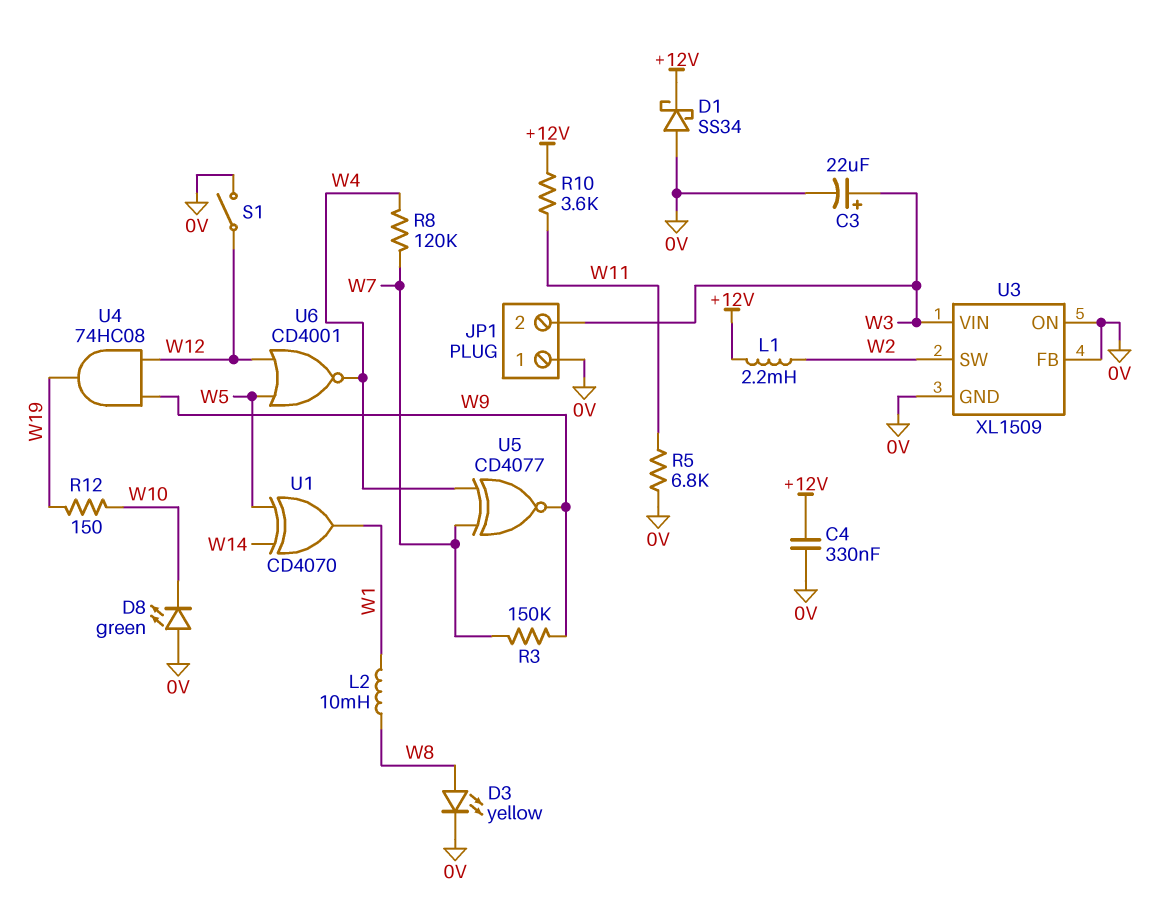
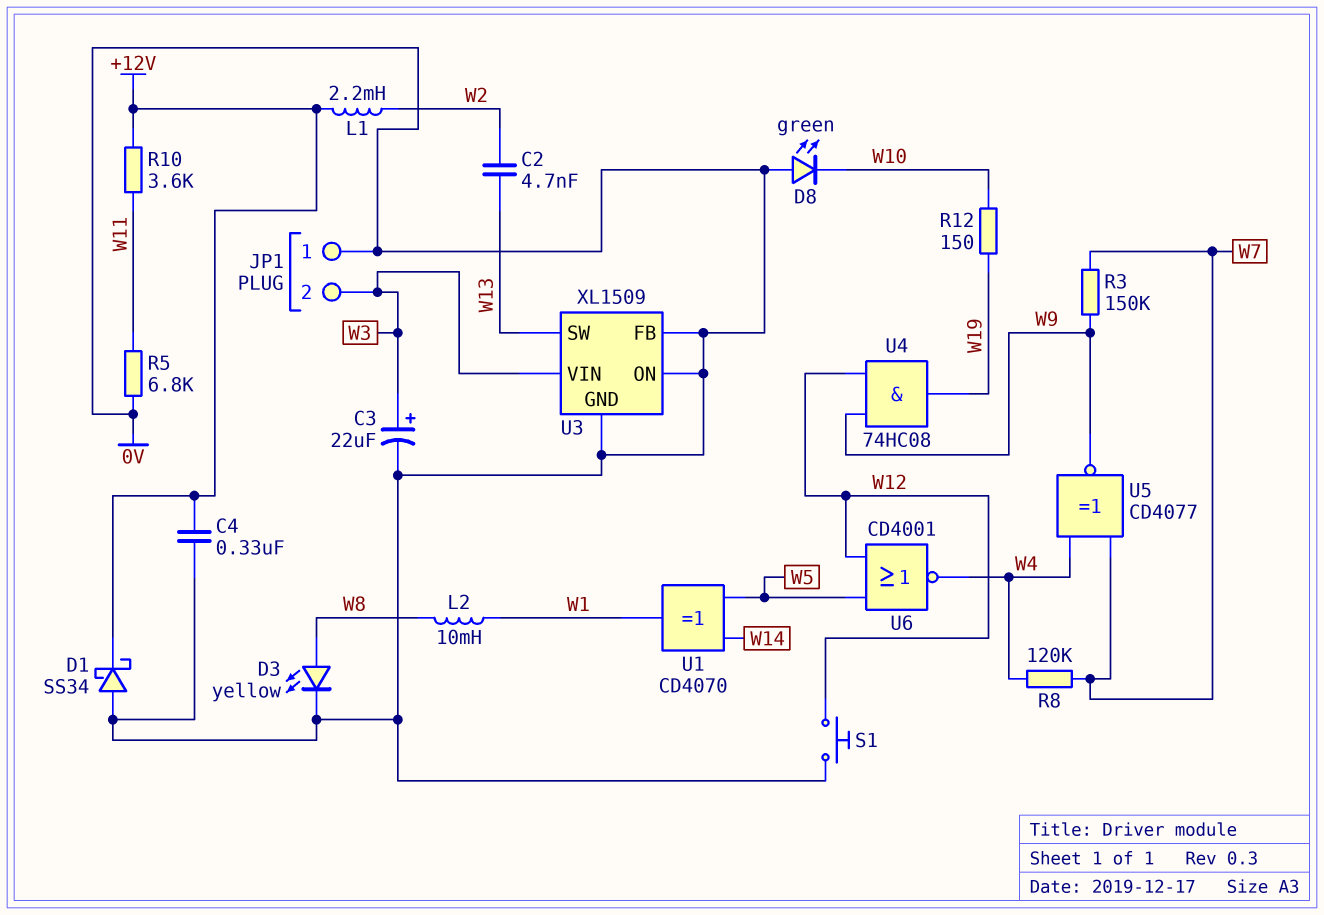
C2: none -> 4.7nF (W2, W13)
S1: switch (0V, W12) -> button (0V, W12)
U3 pin SW: W2 -> W13

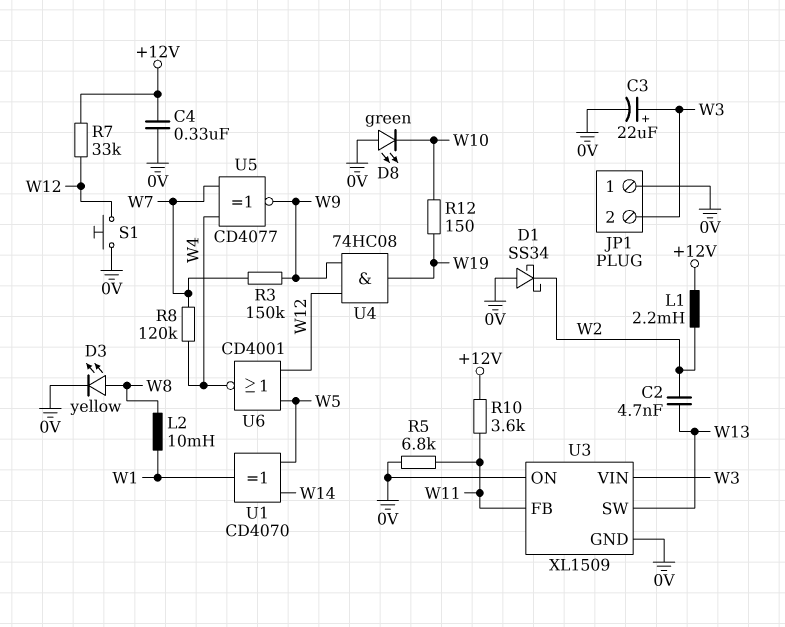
D1: schottky SS34 (A 0V, K +12V) -> schottky SS34 (A 0V, K W2)
R7: none -> 33k (+12V, W12)
U3 pin FB: 0V -> W11

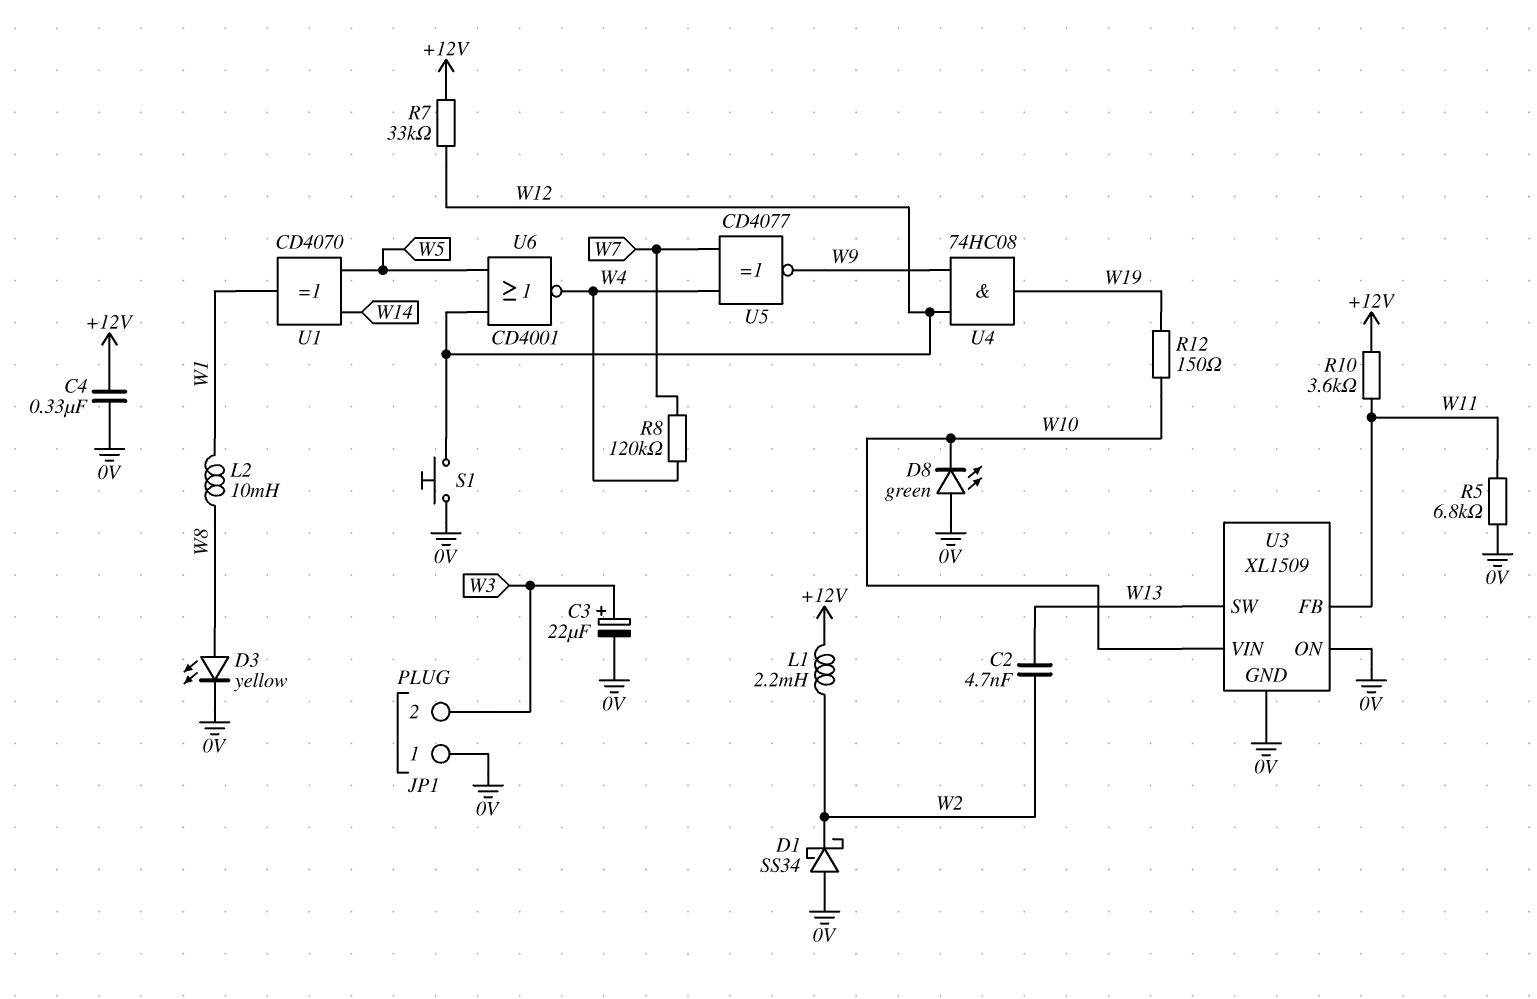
R3: 150k (W7, W9) -> none
U3 pin VIN: W3 -> W10

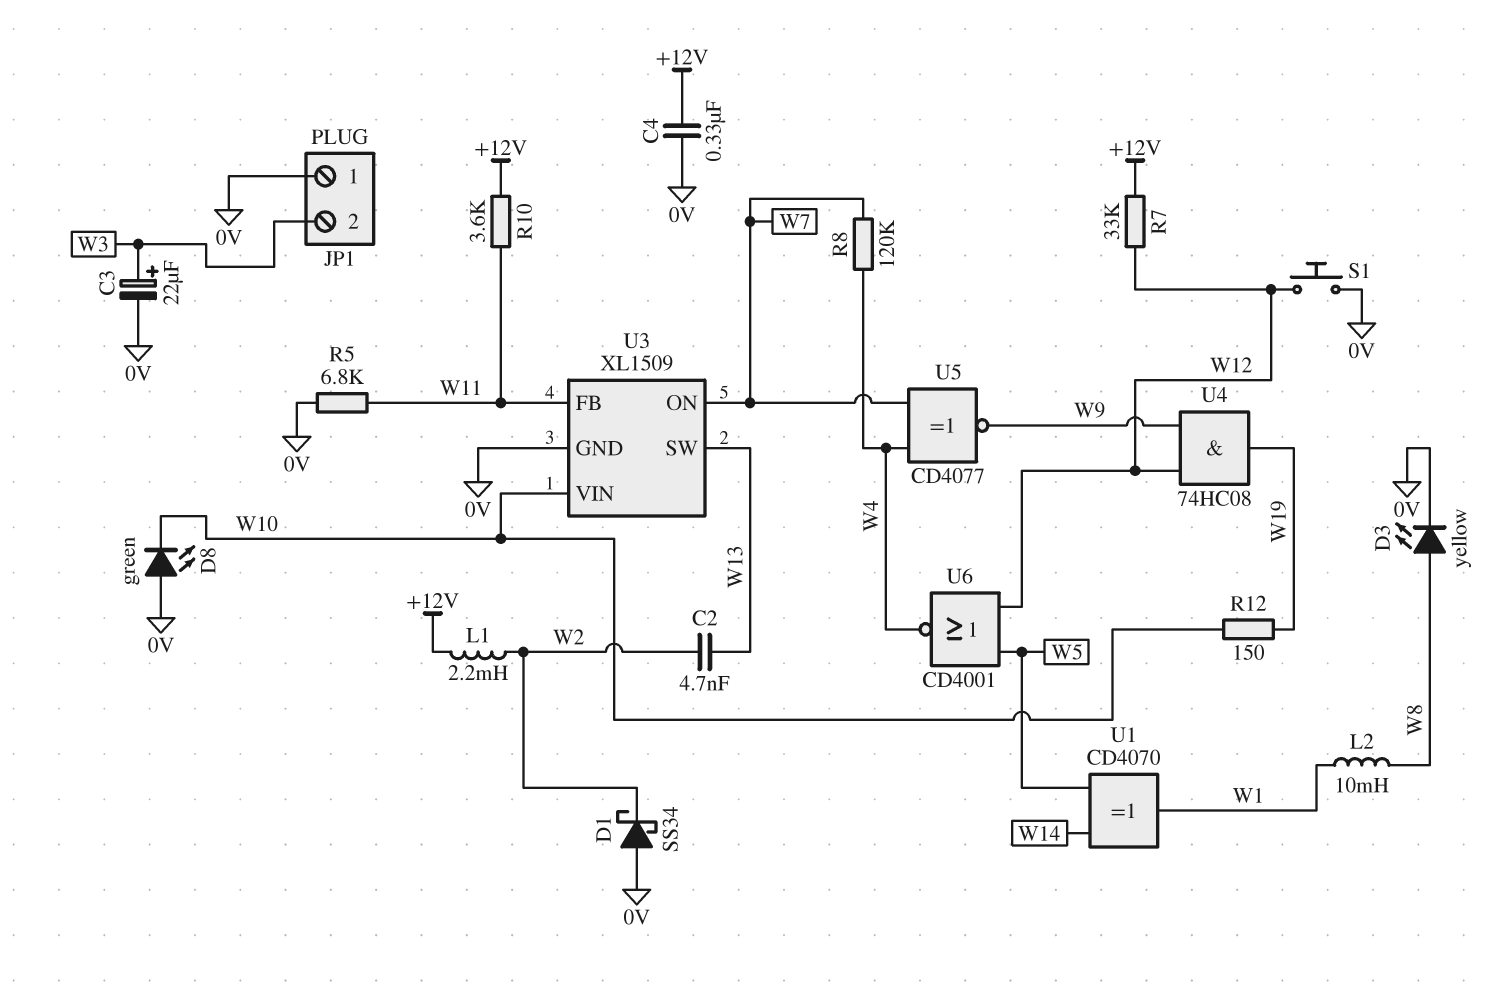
U3 pin ON: 0V -> W7

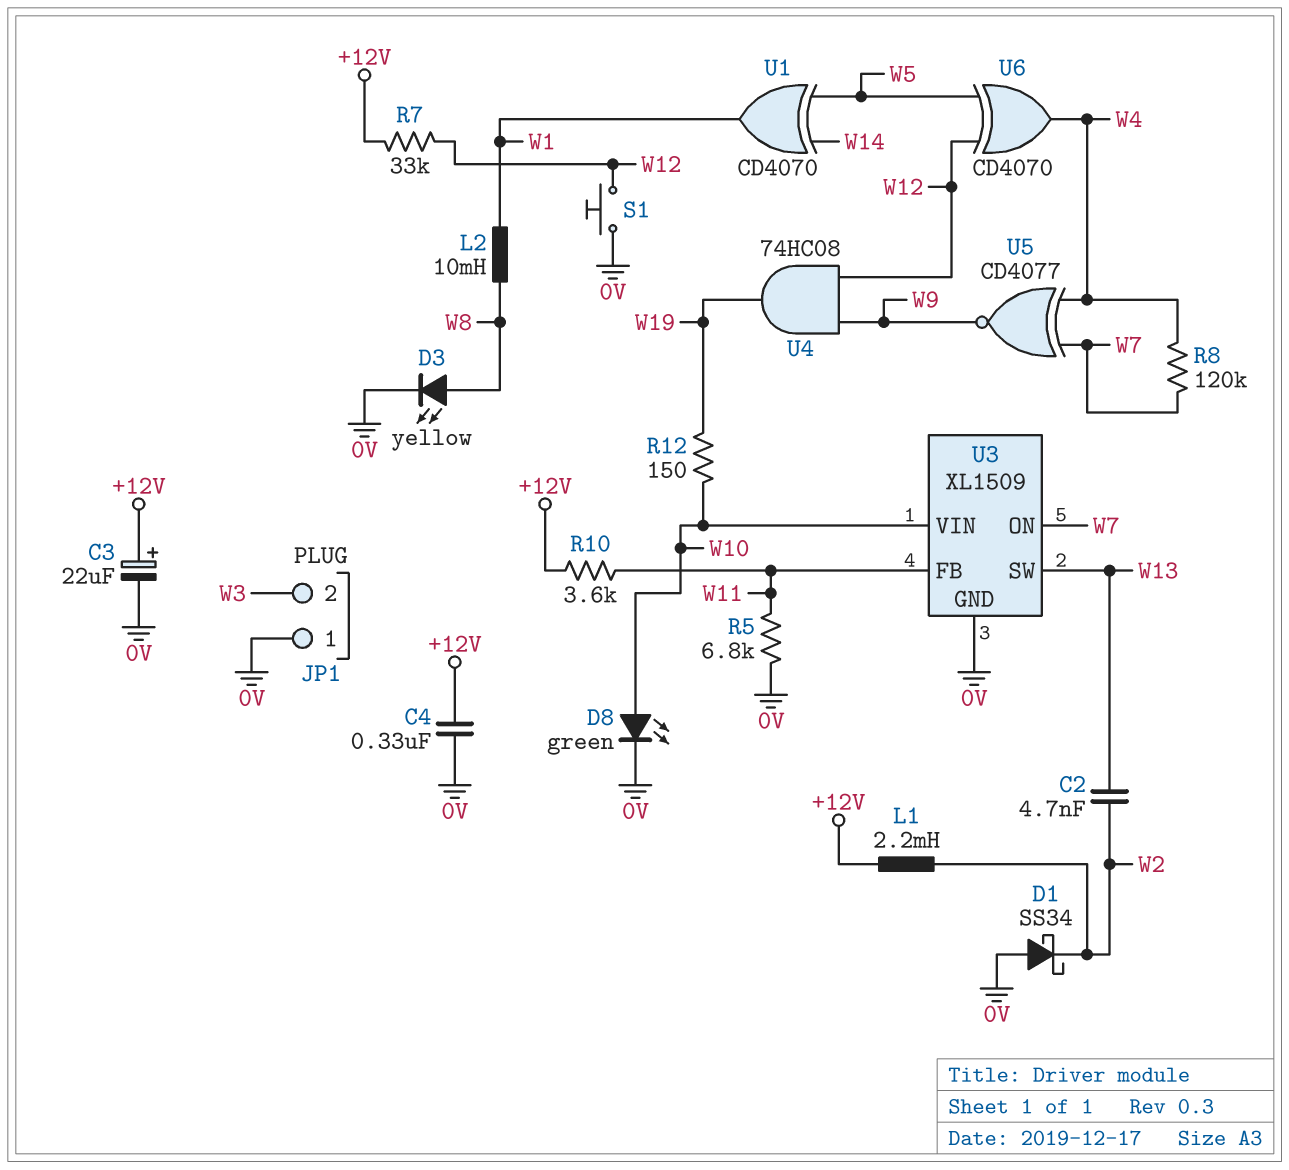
C3: 22uF (plus W3, minus 0V) -> 22uF (plus +12V, minus 0V)
D8: LED green (A 0V, K W10) -> LED green (A W10, K 0V)
U6: NOR CD4001 (in W5, in W12, out W4) -> XOR CD4070 (in W5, in W12, out W4)

